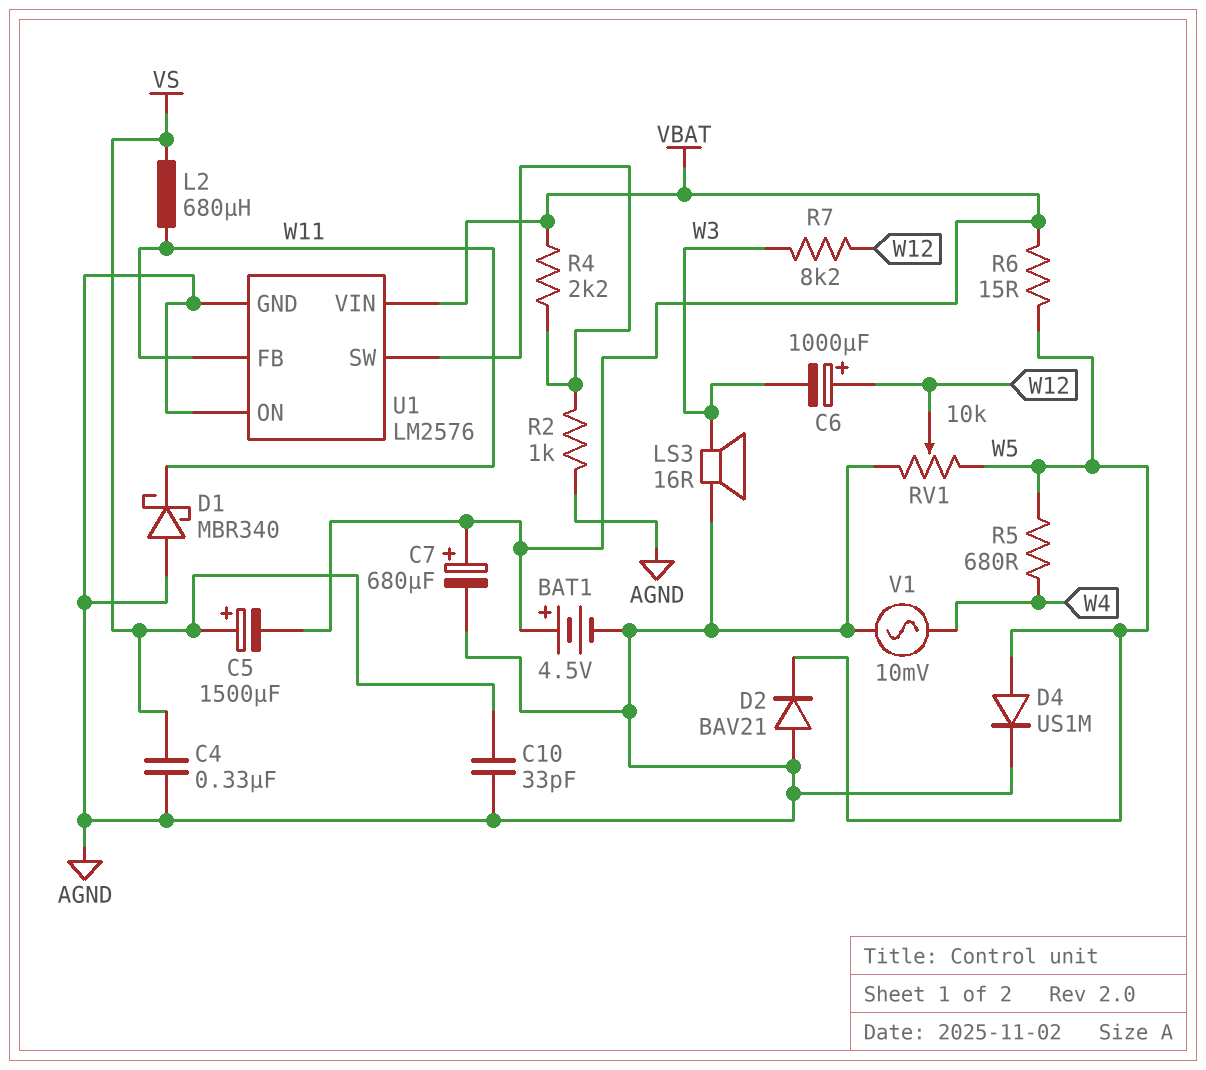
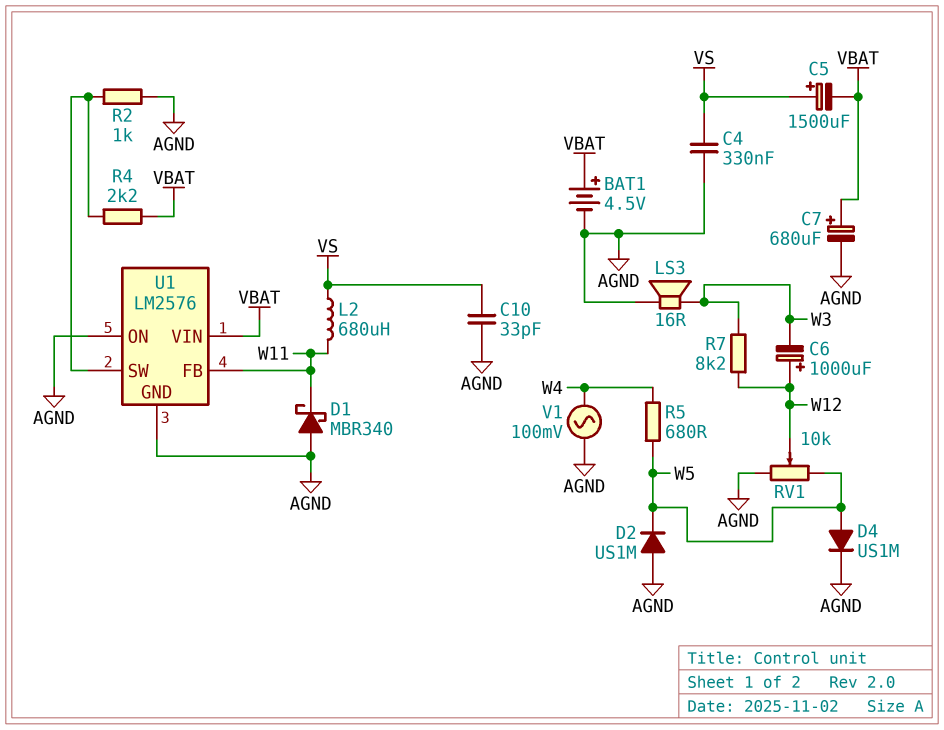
D2: diode BAV21 (A AGND, K W5) -> diode US1M (A AGND, K W5)
R6: 15 (VBAT, W5) -> none
V1: AC 10mV (AGND, W4) -> AC 100mV (AGND, W4)

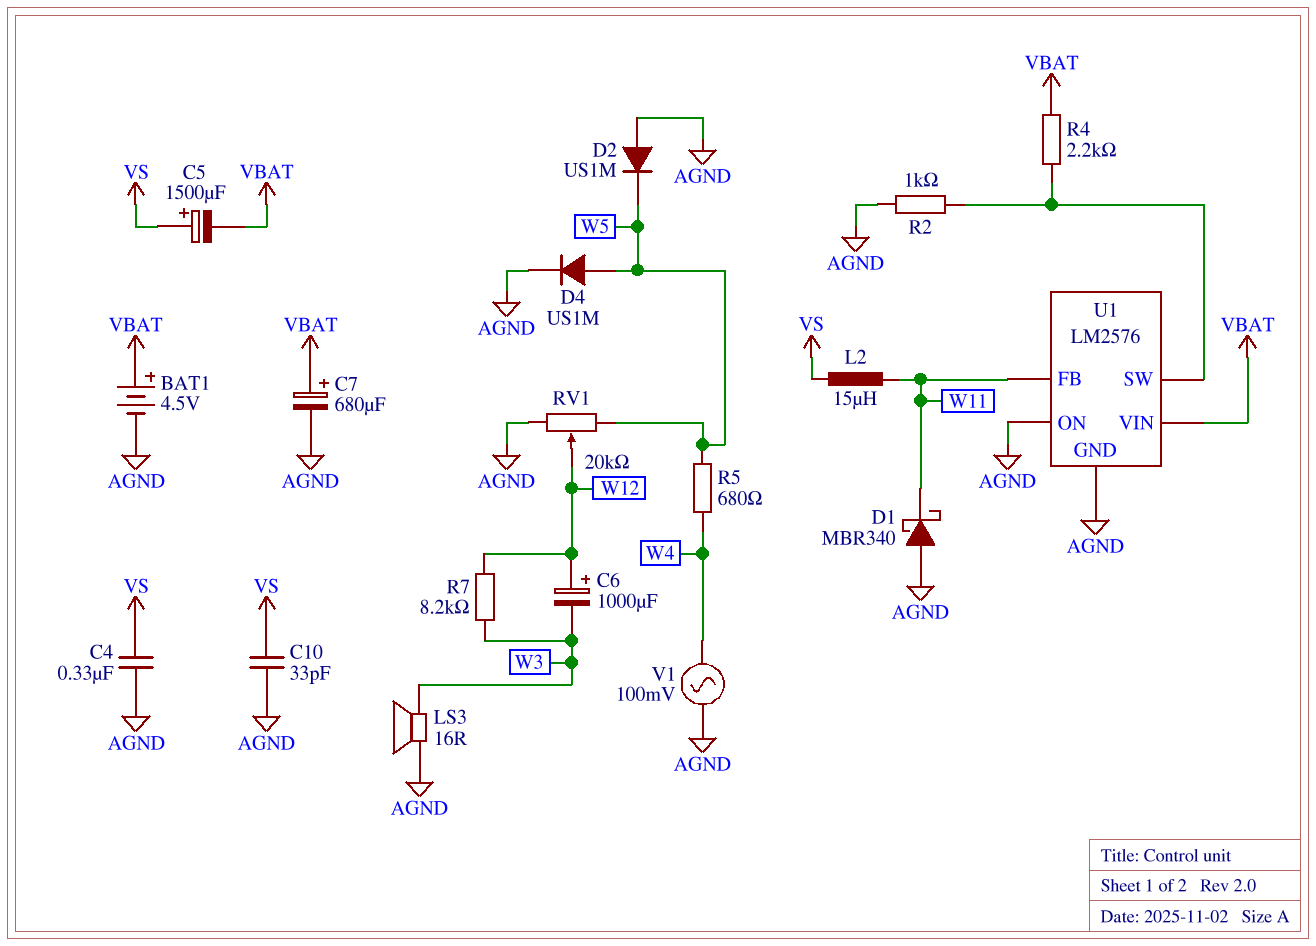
L2: 680uH (VS, W11) -> 15uH (VS, W11)
RV1: 10k (AGND, W5, wiper W12) -> 20k (AGND, W5, wiper W12)

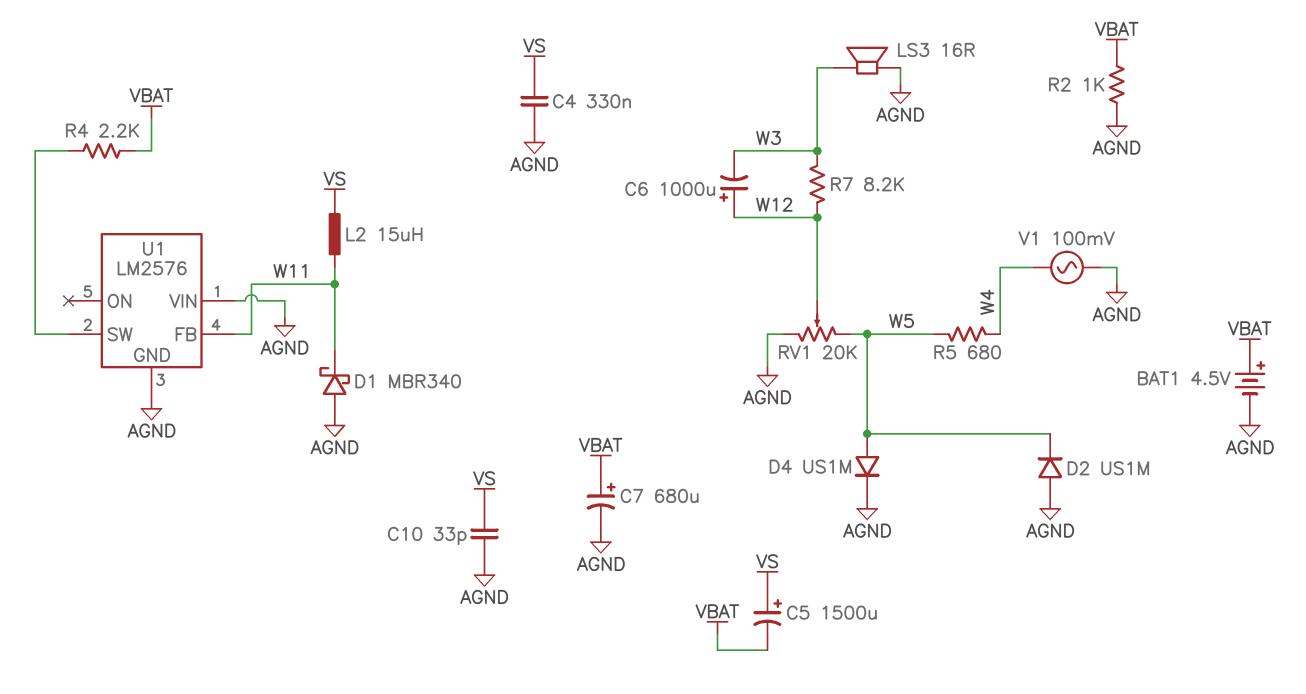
R2: 1k (AGND, U1/SW) -> 1k (AGND, VBAT)
U1 pin ON: AGND -> none
U1 pin VIN: VBAT -> AGND

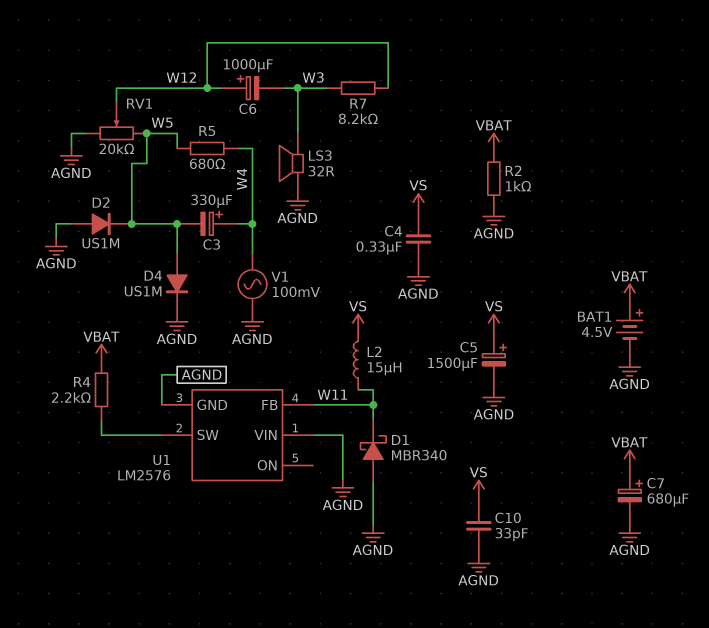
C3: none -> 330uF (plus W4, minus W5)
C5: 1500uF (plus VS, minus VBAT) -> 1500uF (plus VS, minus AGND)
LS3: speaker 16R (AGND, W3) -> speaker 32R (AGND, W3)

